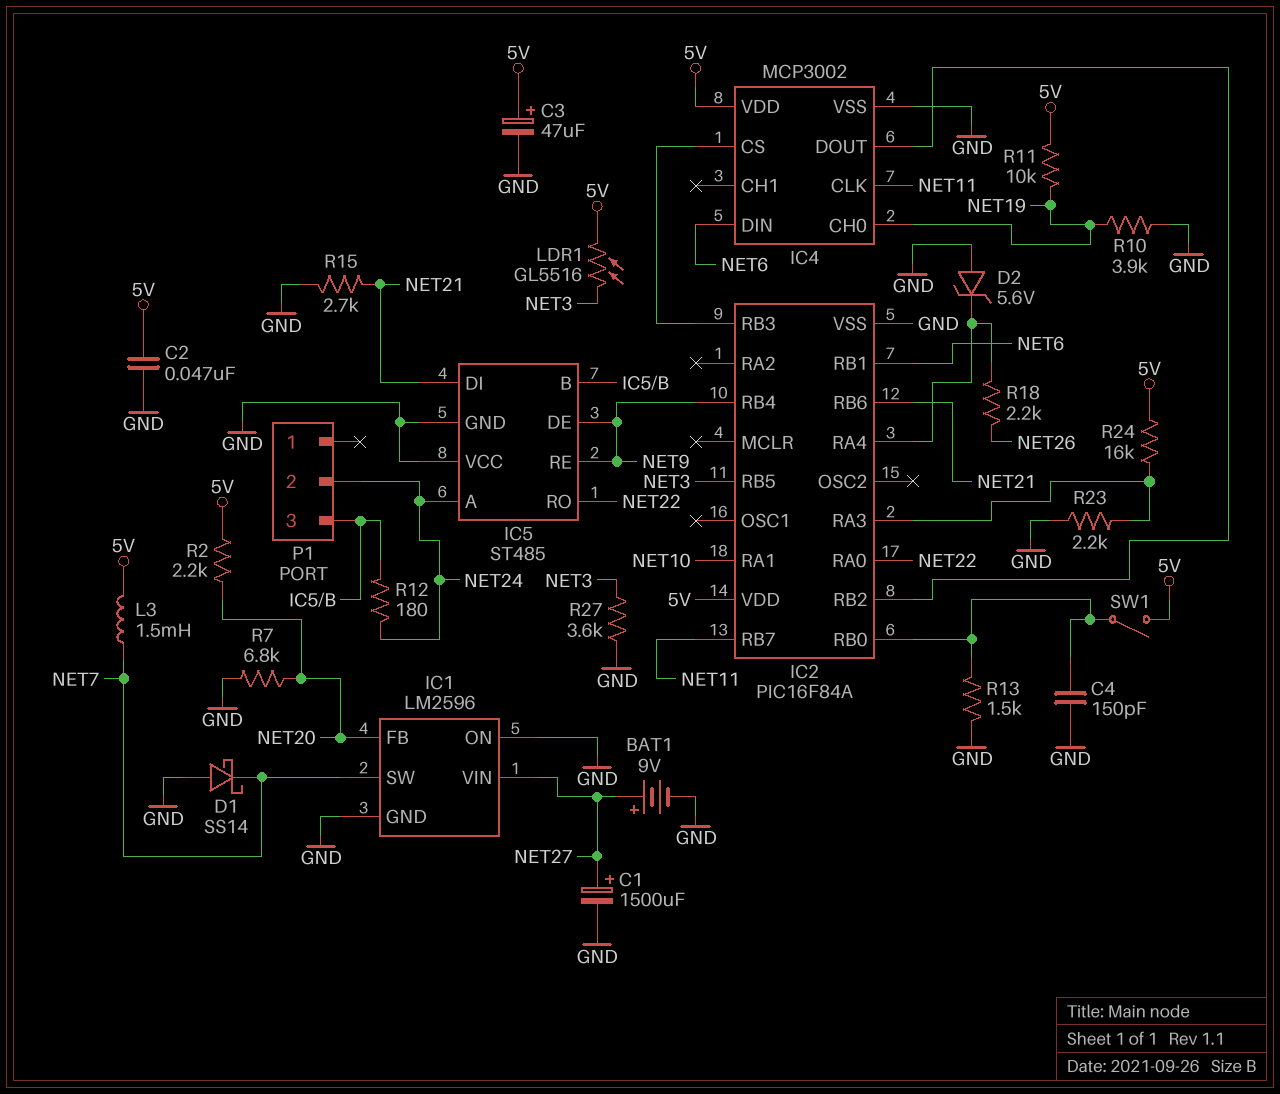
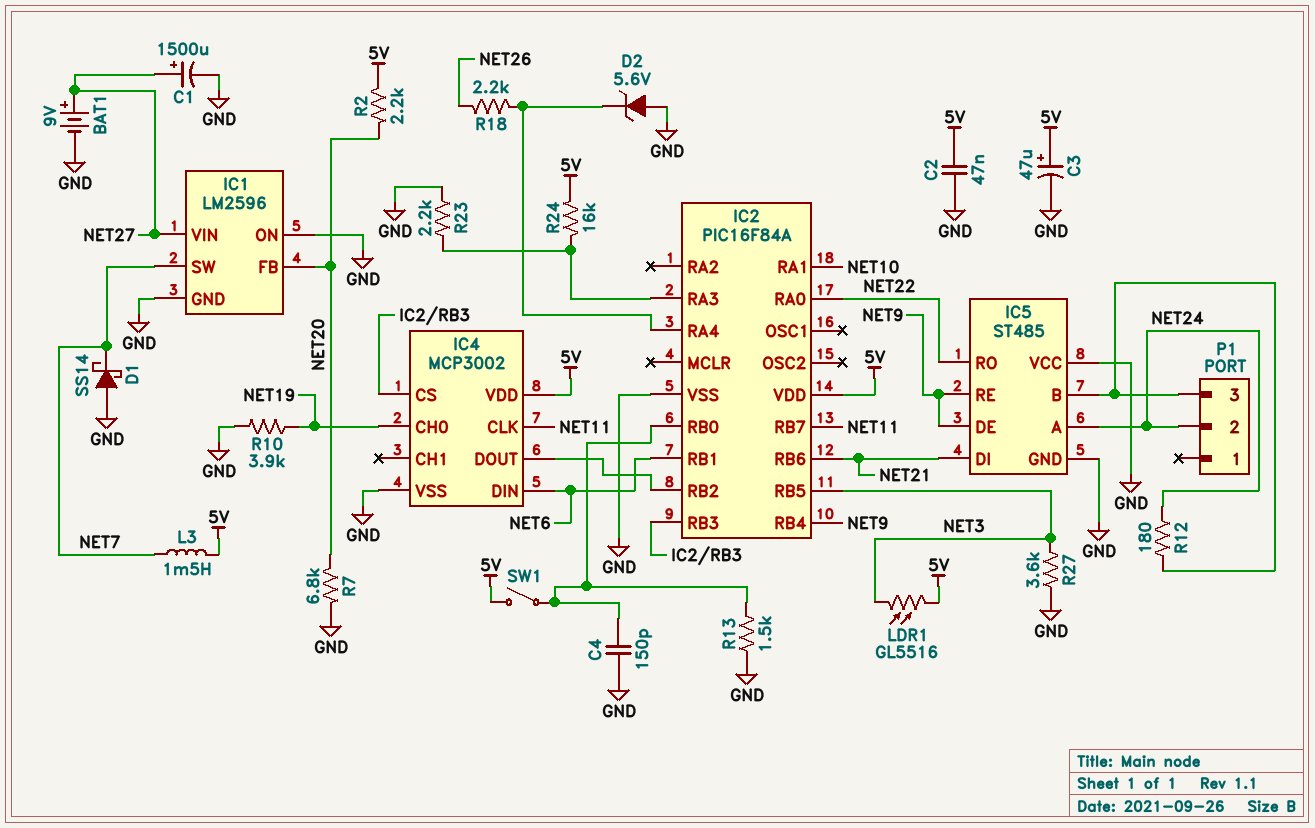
R11: 10k (5V, NET19) -> none
R15: 2.7k (GND, NET21) -> none

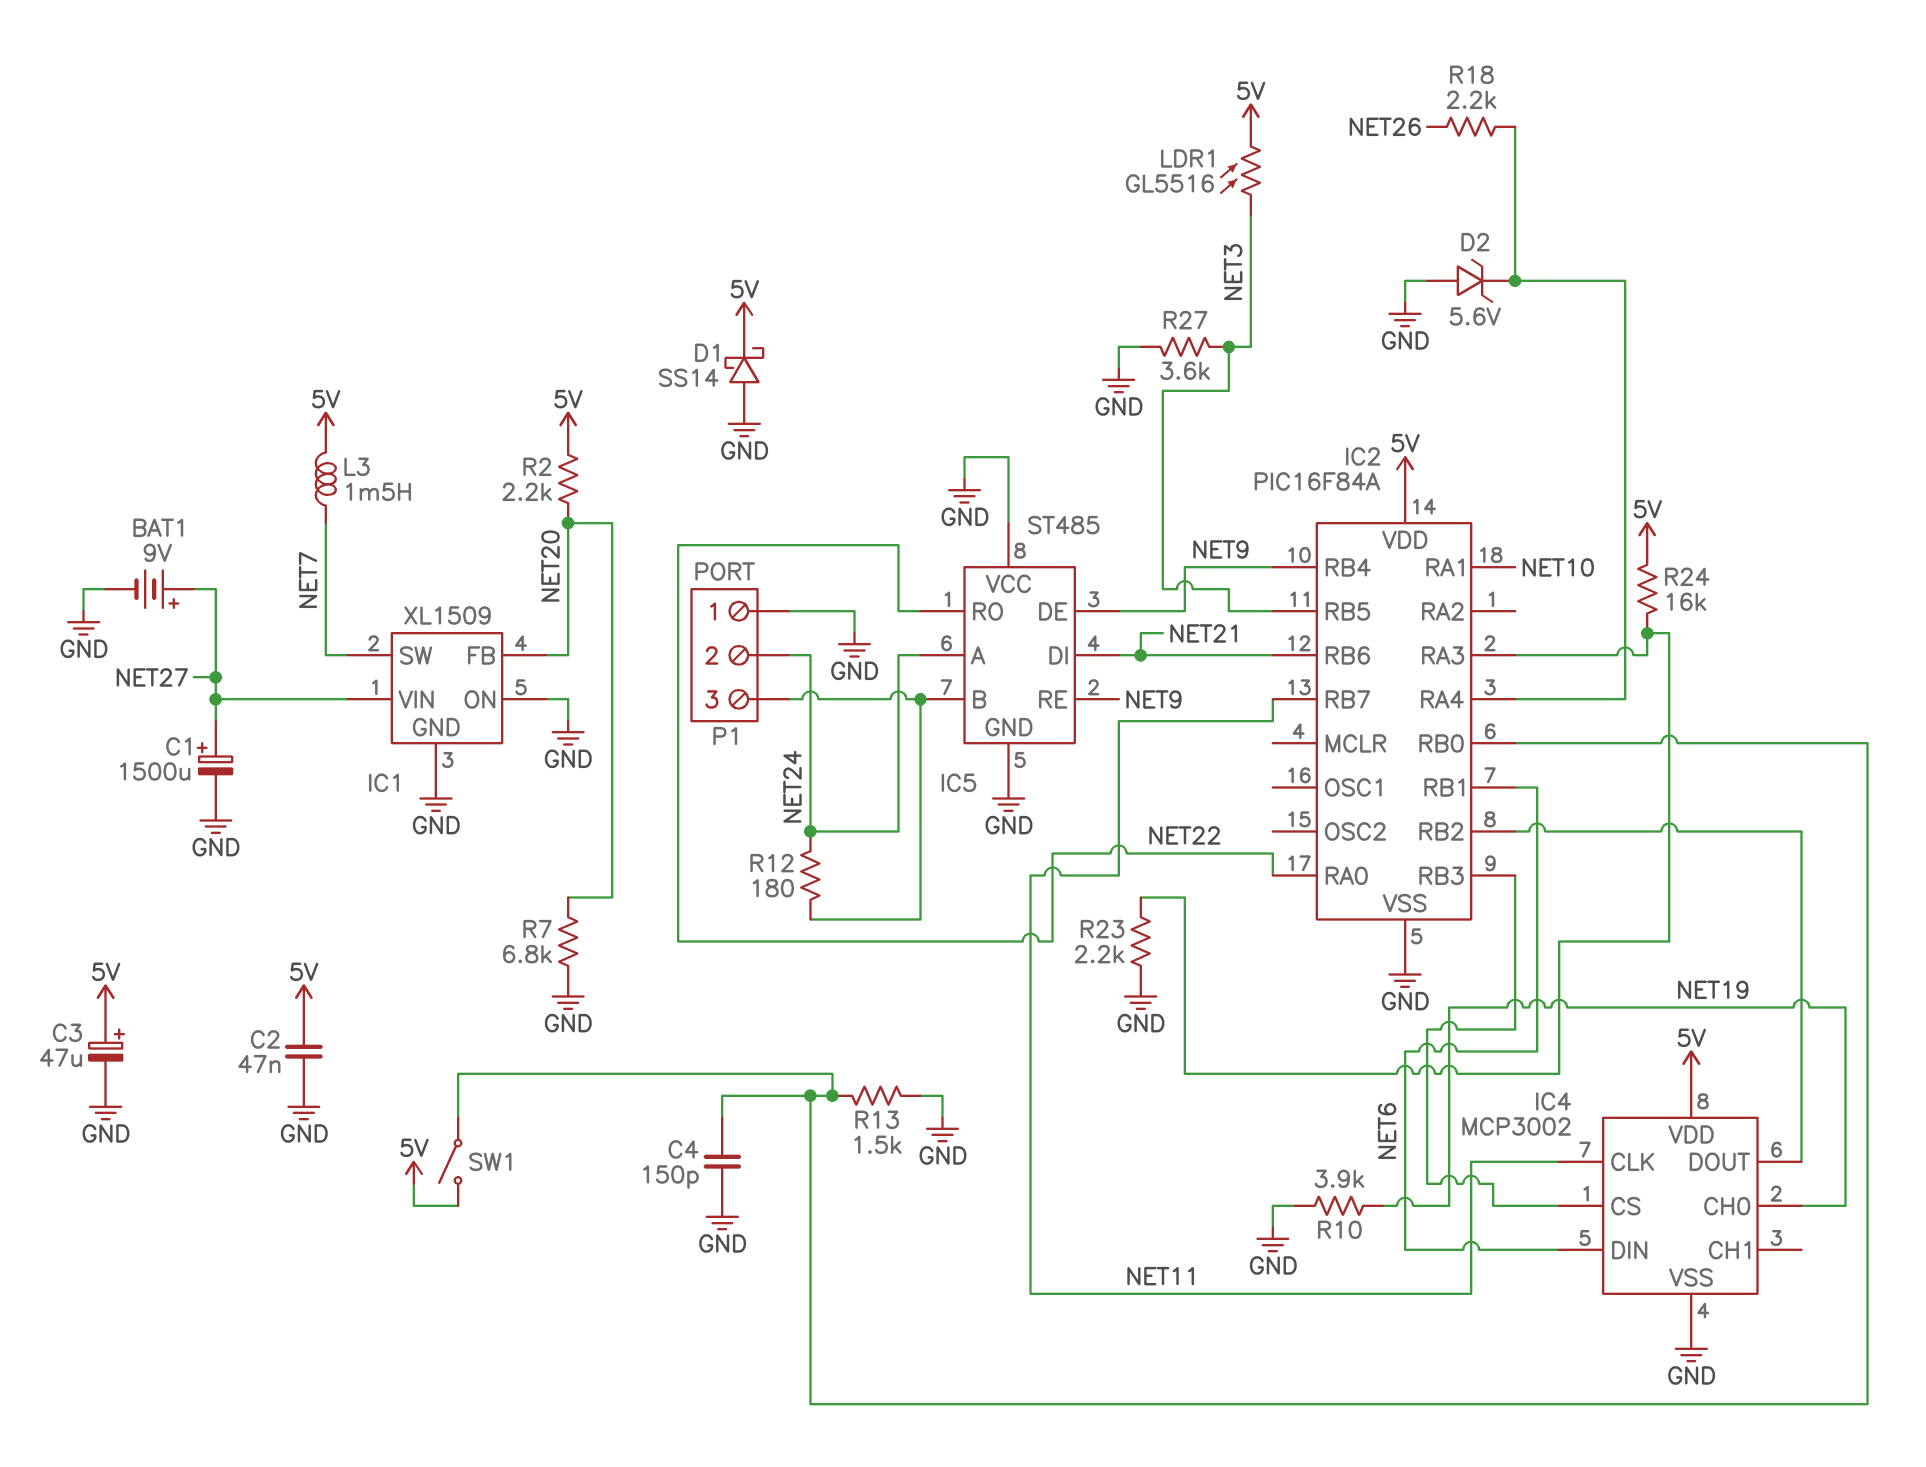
D1: schottky SS14 (A GND, K NET7) -> schottky SS14 (A GND, K 5V)
IC1: LM2596 -> XL1509
P1 pin 1: none -> GND

